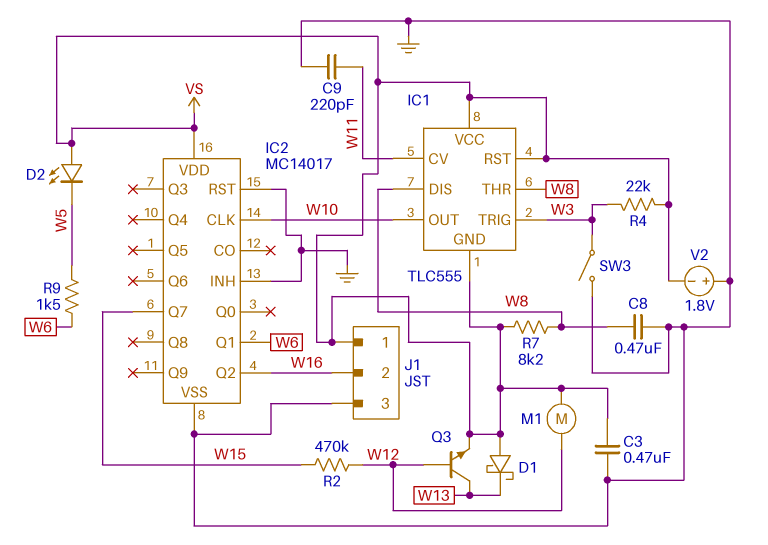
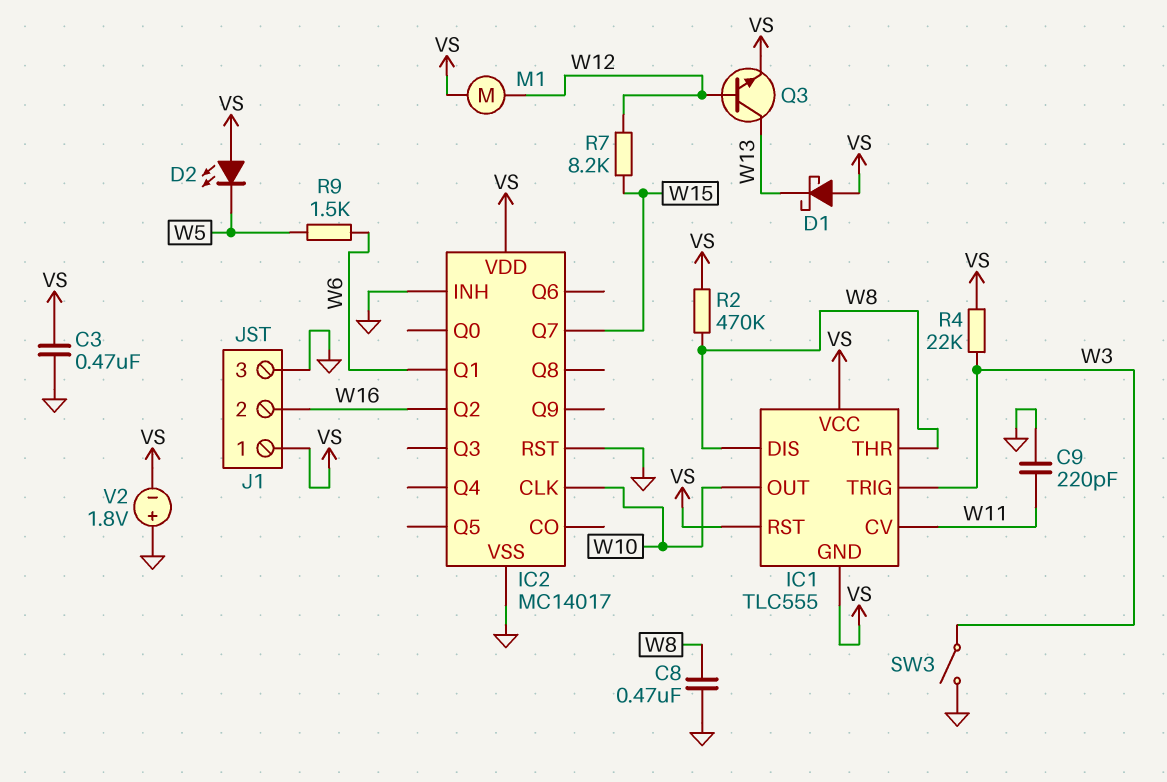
R2: 470k (W12, W15) -> 470k (VS, W8)
R7: 8.2k (VS, W8) -> 8.2k (W12, W15)

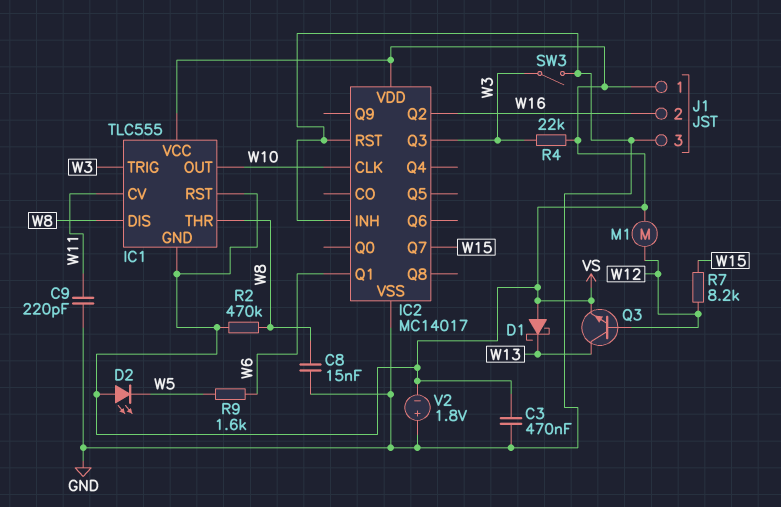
C8: 470nF (GND, W8) -> 15nF (GND, W8)
IC2 pin Q3: none -> W3
R9: 1.5k (W5, W6) -> 1.6k (W5, W6)

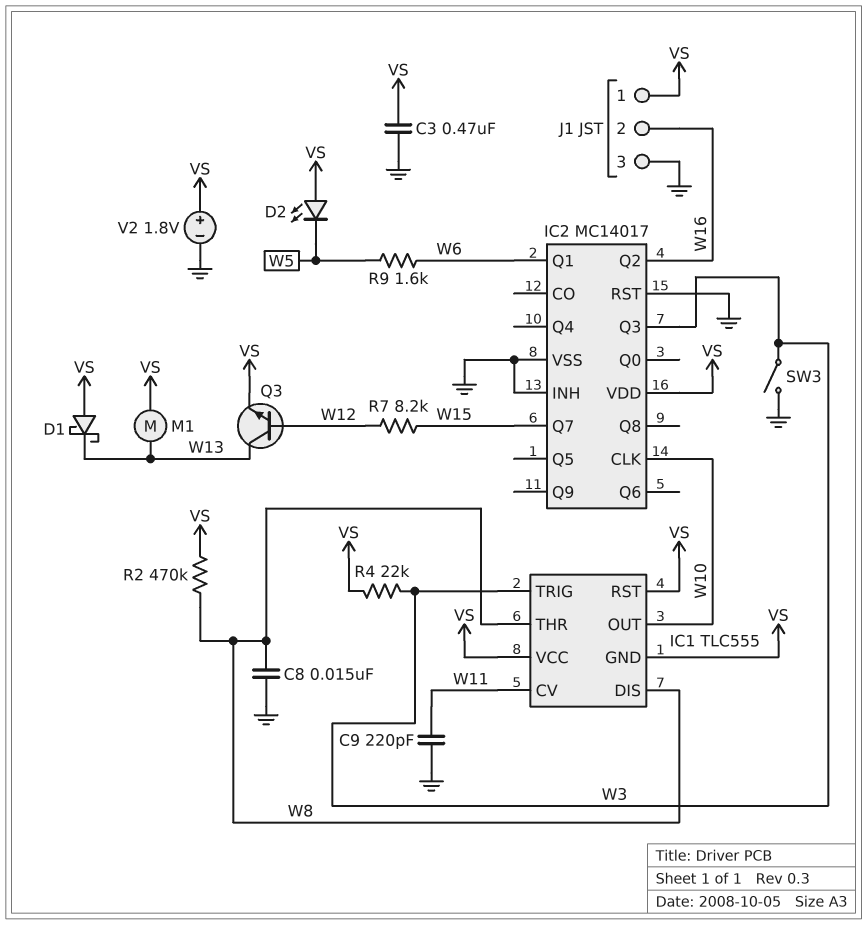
M1: motor (VS, W12) -> motor (VS, W13)
V2: 1.8V (plus GND, minus VS) -> 1.8V (plus VS, minus GND)

